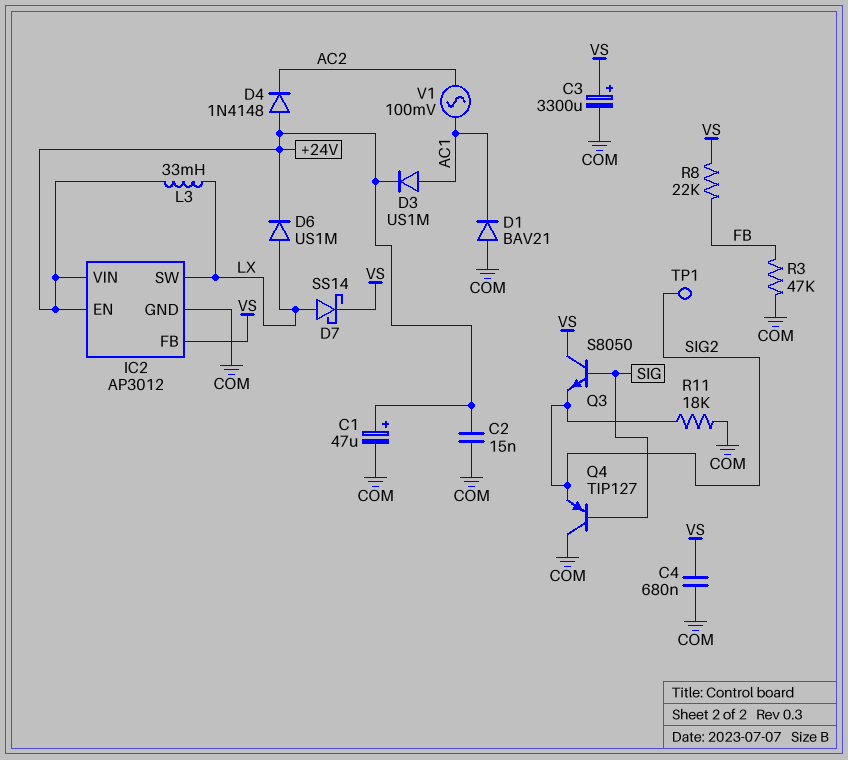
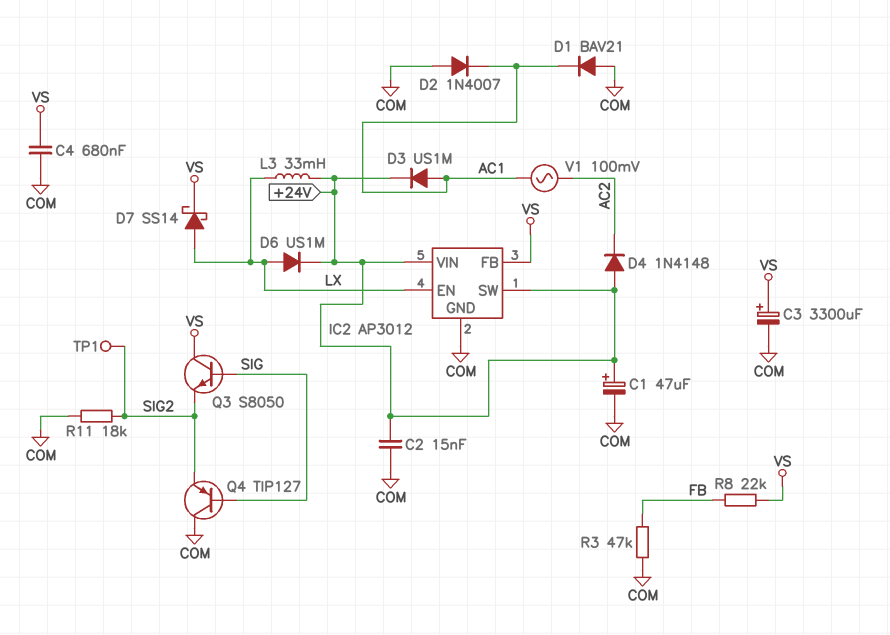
D2: none -> diode 1N4007 (A COM, K AC1)
IC2 pin EN: +24V -> LX
IC2 pin SW: LX -> +24V

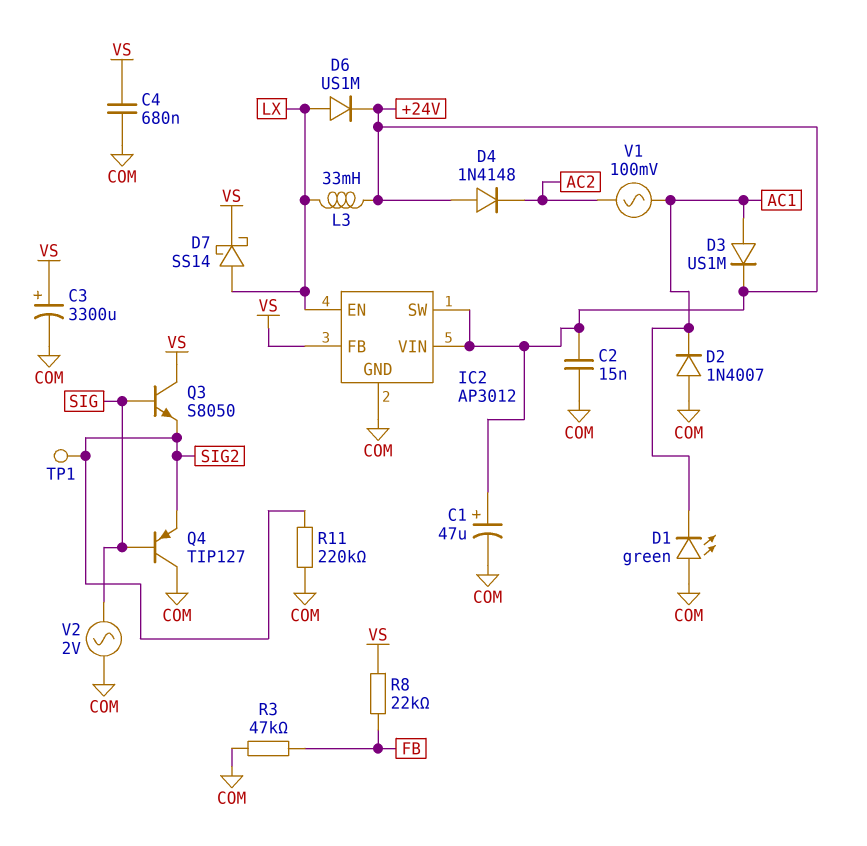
D1: diode BAV21 (A COM, K AC1) -> LED green (A COM, K AC1)
R11: 18k (COM, SIG2) -> 220k (COM, SIG2)
V2: none -> AC 2V (COM, SIG)

